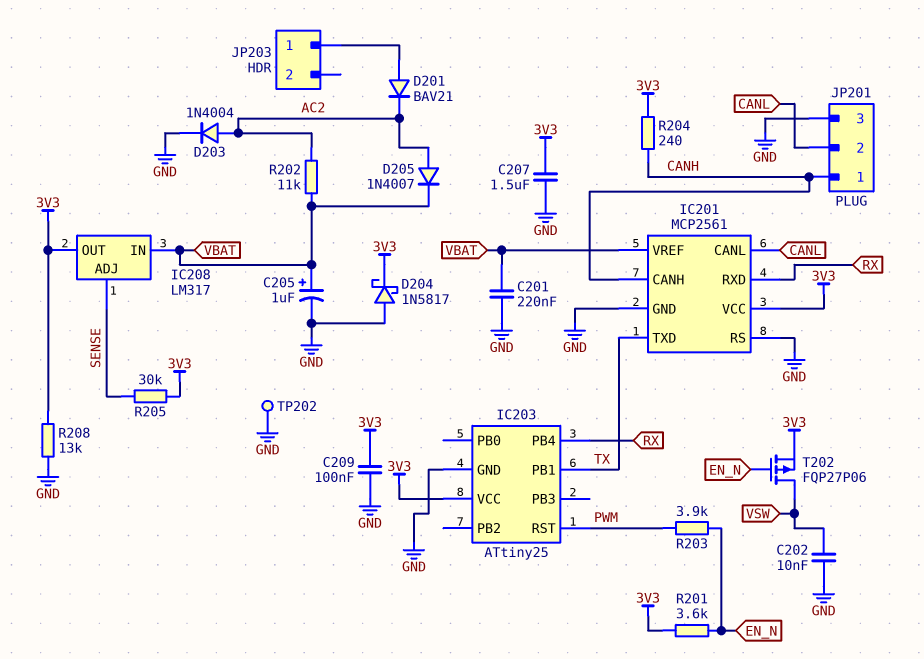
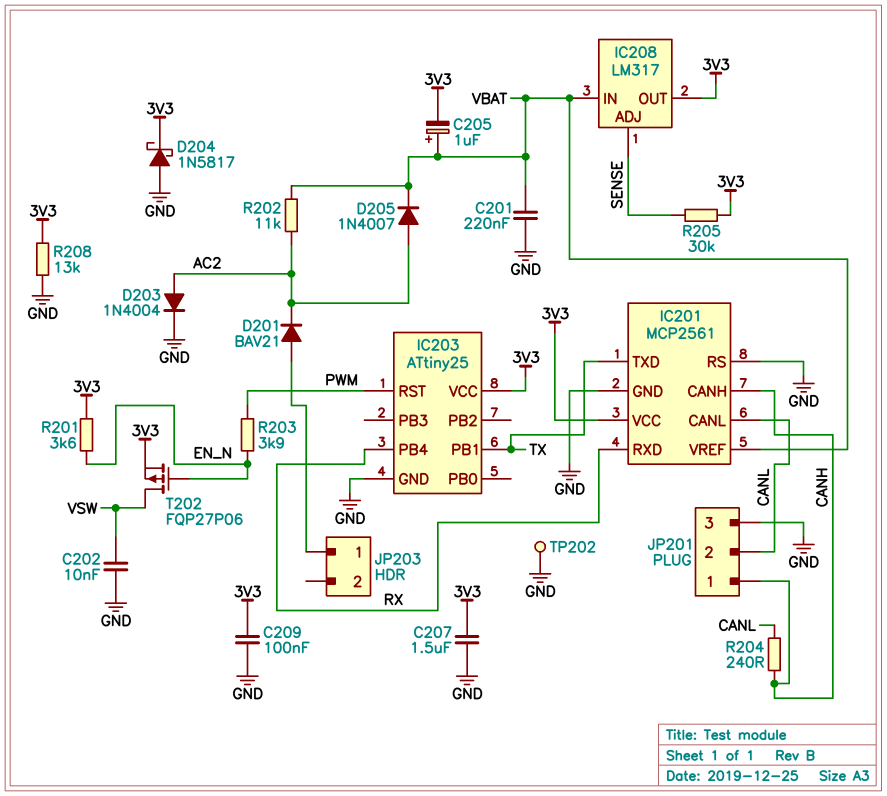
C205: 1uF (plus VBAT, minus GND) -> 1uF (plus VBAT, minus 3V3)
R204: 240 (3V3, CANH) -> 240 (CANH, CANL)

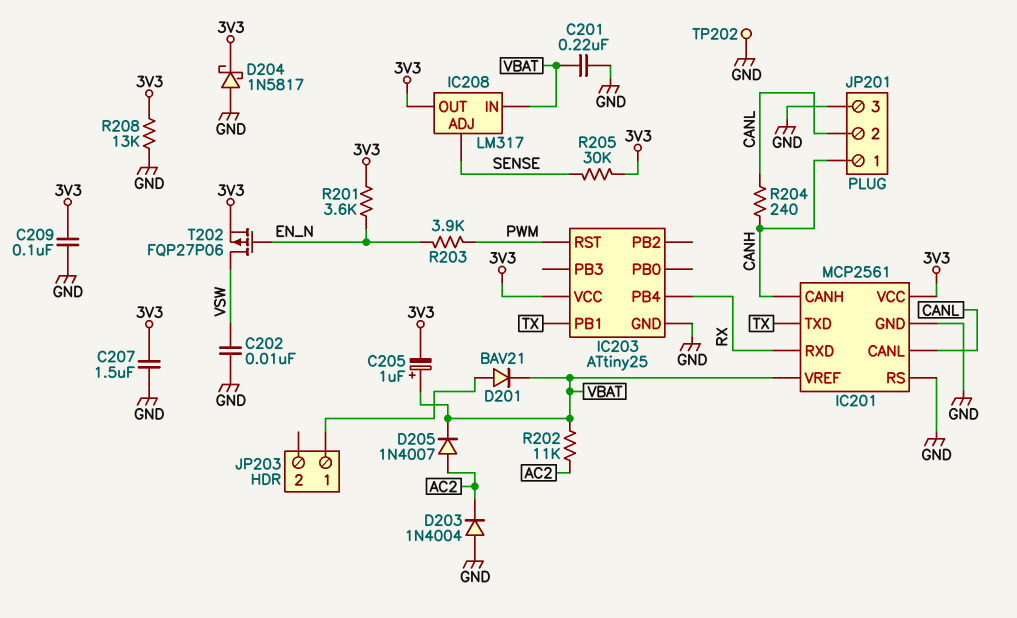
D201: diode BAV21 (A JP203/1, K AC2) -> diode BAV21 (A JP203/1, K VBAT)
D203: diode 1N4004 (A AC2, K GND) -> diode 1N4004 (A GND, K AC2)

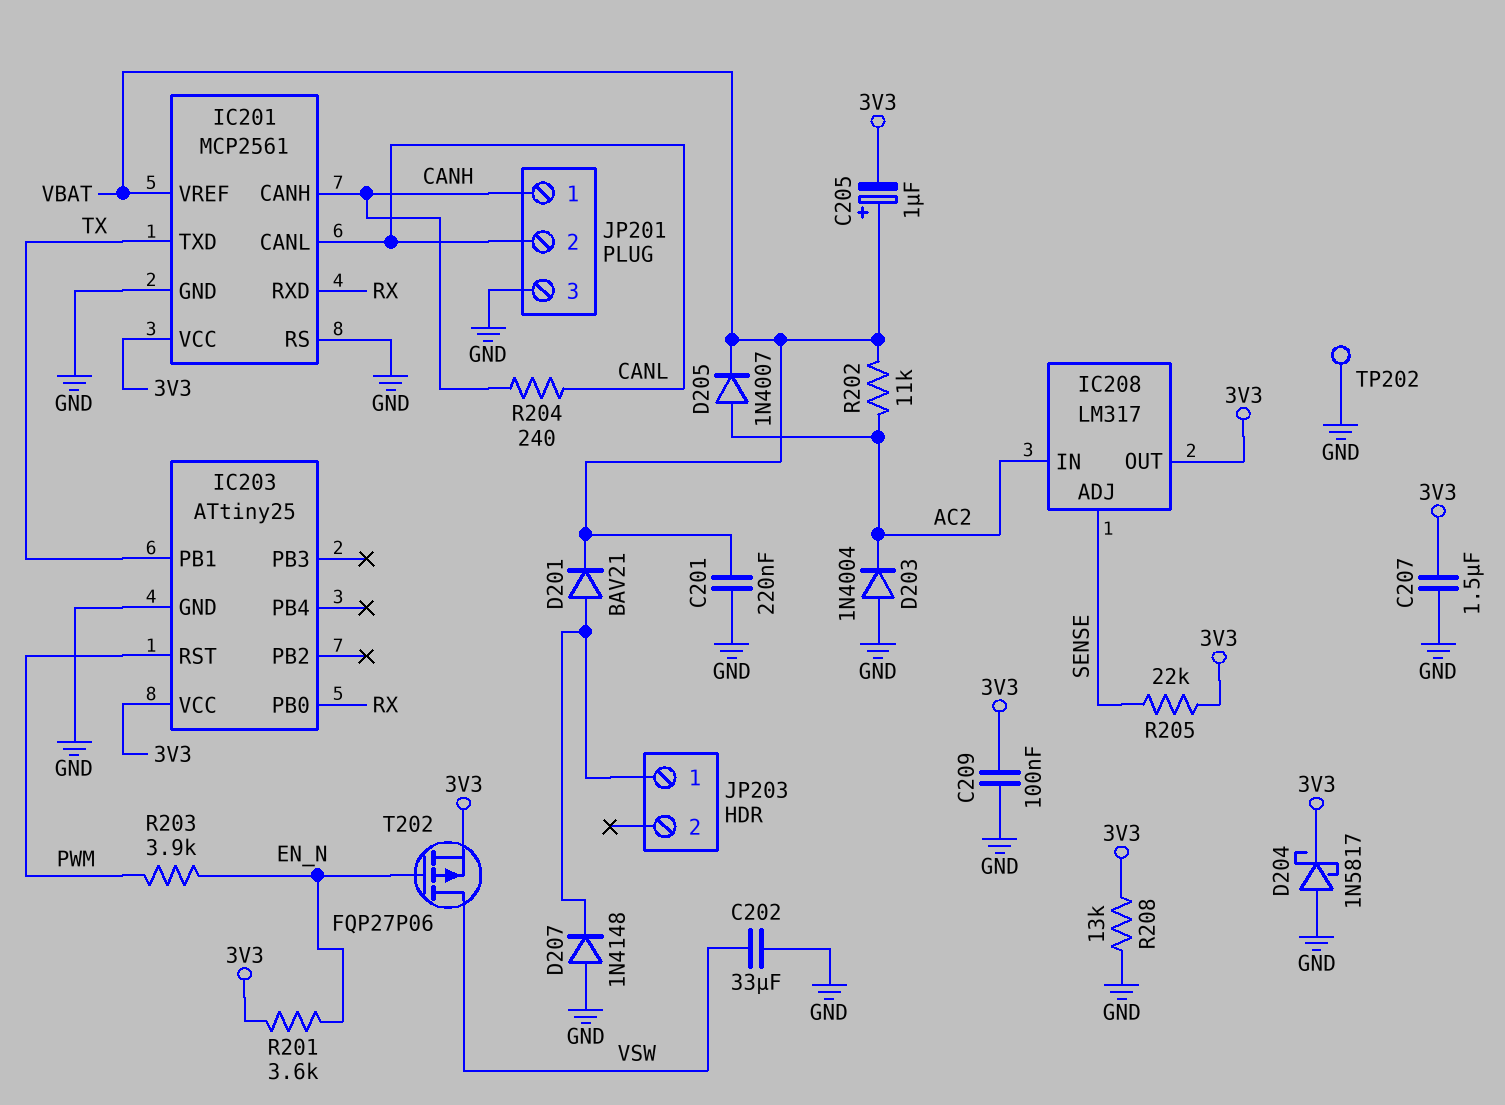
C202: 10nF (GND, VSW) -> 33uF (GND, VSW)
D207: none -> diode 1N4148 (A GND, K JP203/1)
IC203 pin PB0: none -> RX
IC203 pin PB4: RX -> none
IC208 pin IN: VBAT -> AC2
R205: 30k (3V3, SENSE) -> 22k (3V3, SENSE)

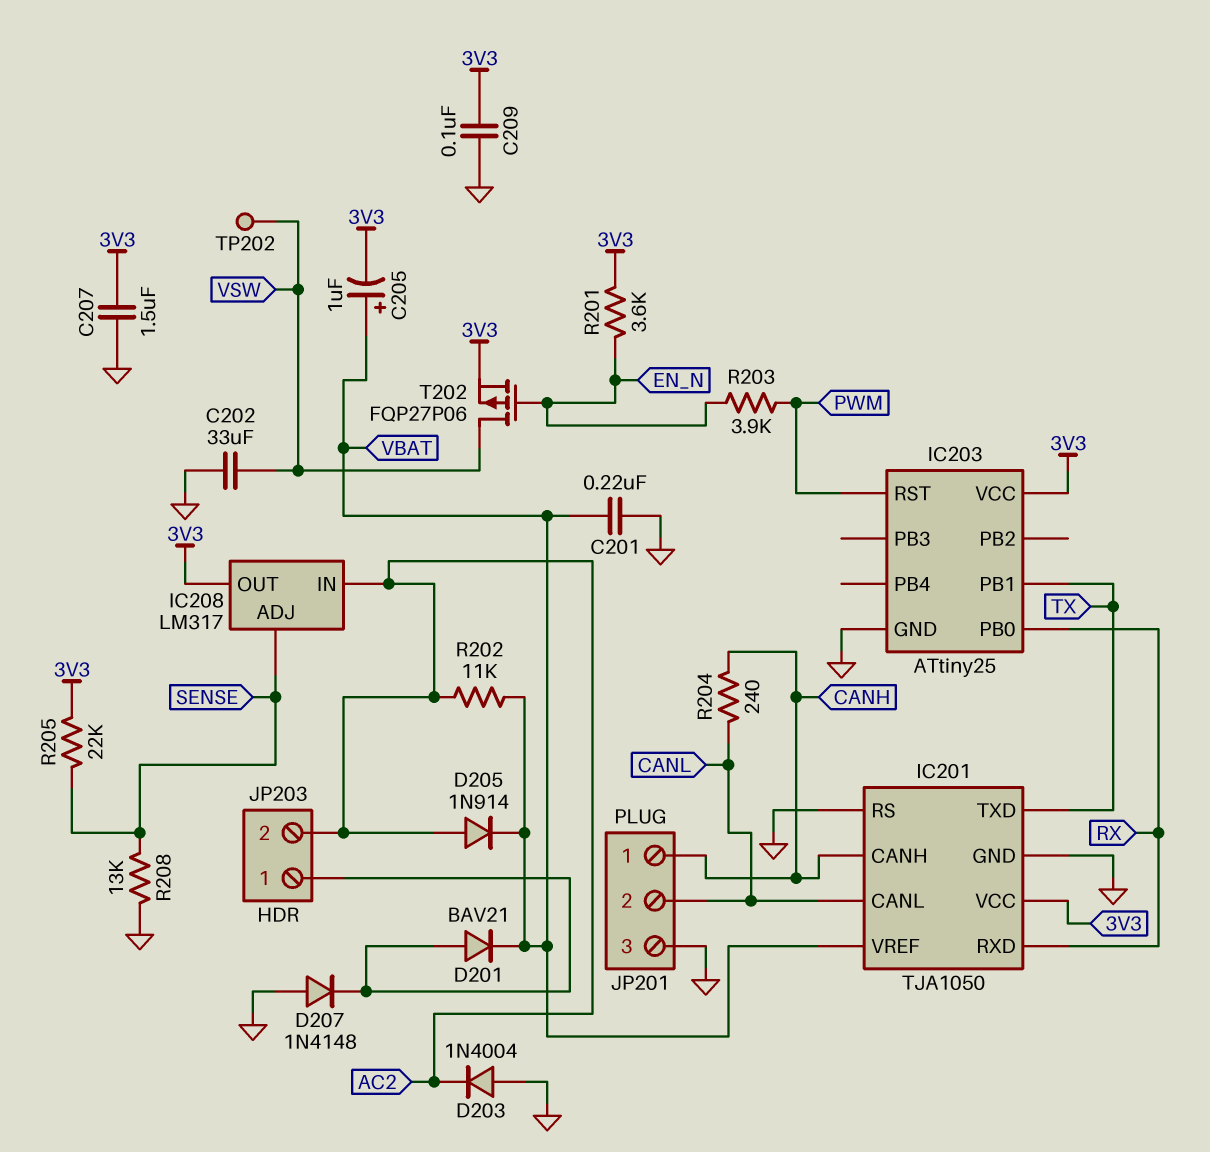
D204: schottky 1N5817 (A GND, K 3V3) -> none
D205: diode 1N4007 (A AC2, K VBAT) -> diode 1N914 (A AC2, K VBAT)
IC201: MCP2561 -> TJA1050
JP203 pin 2: none -> AC2
R208: 13k (3V3, GND) -> 13k (GND, SENSE)
TP202: test point (GND) -> test point (VSW)

